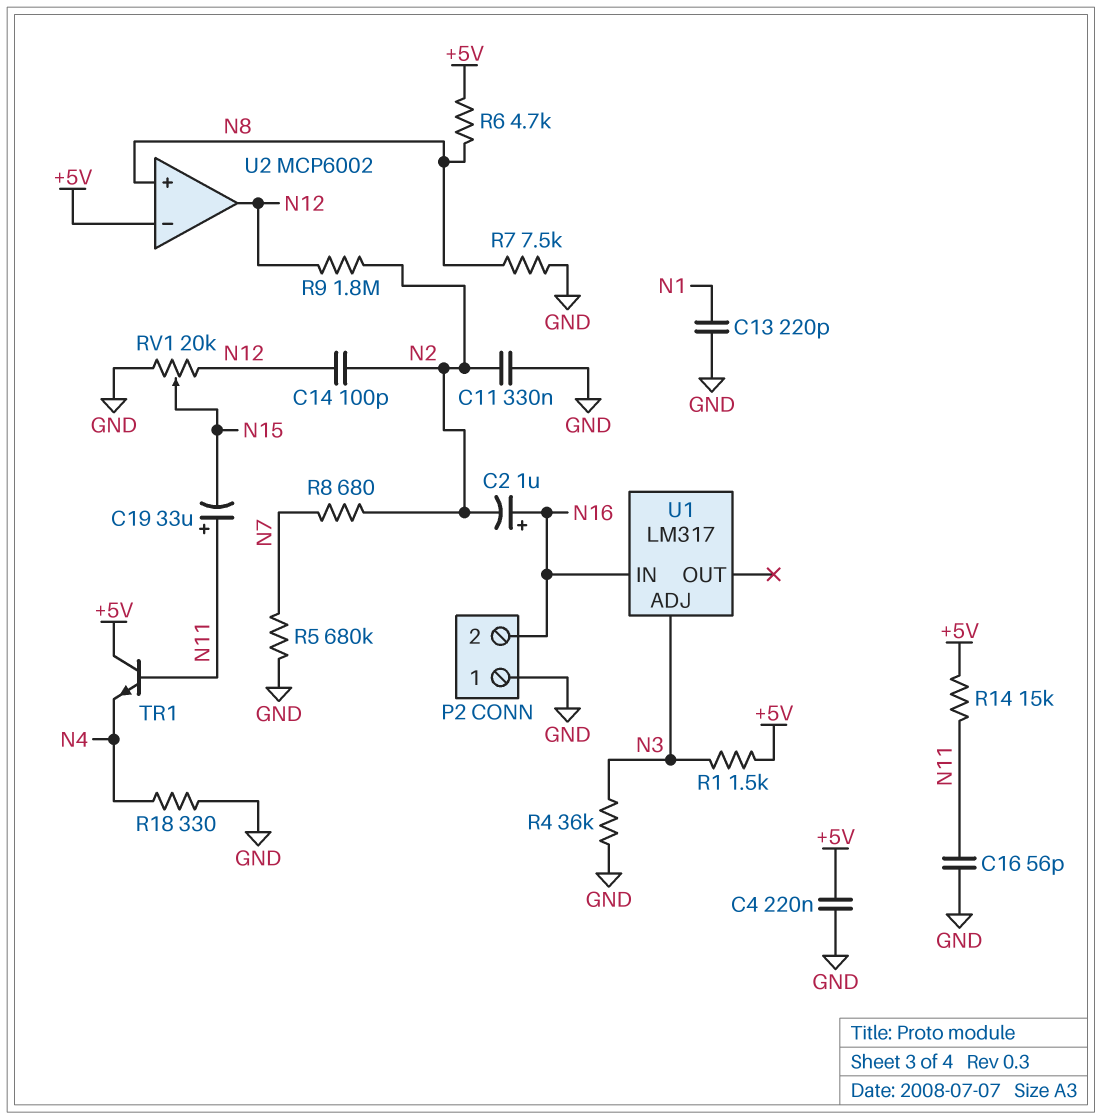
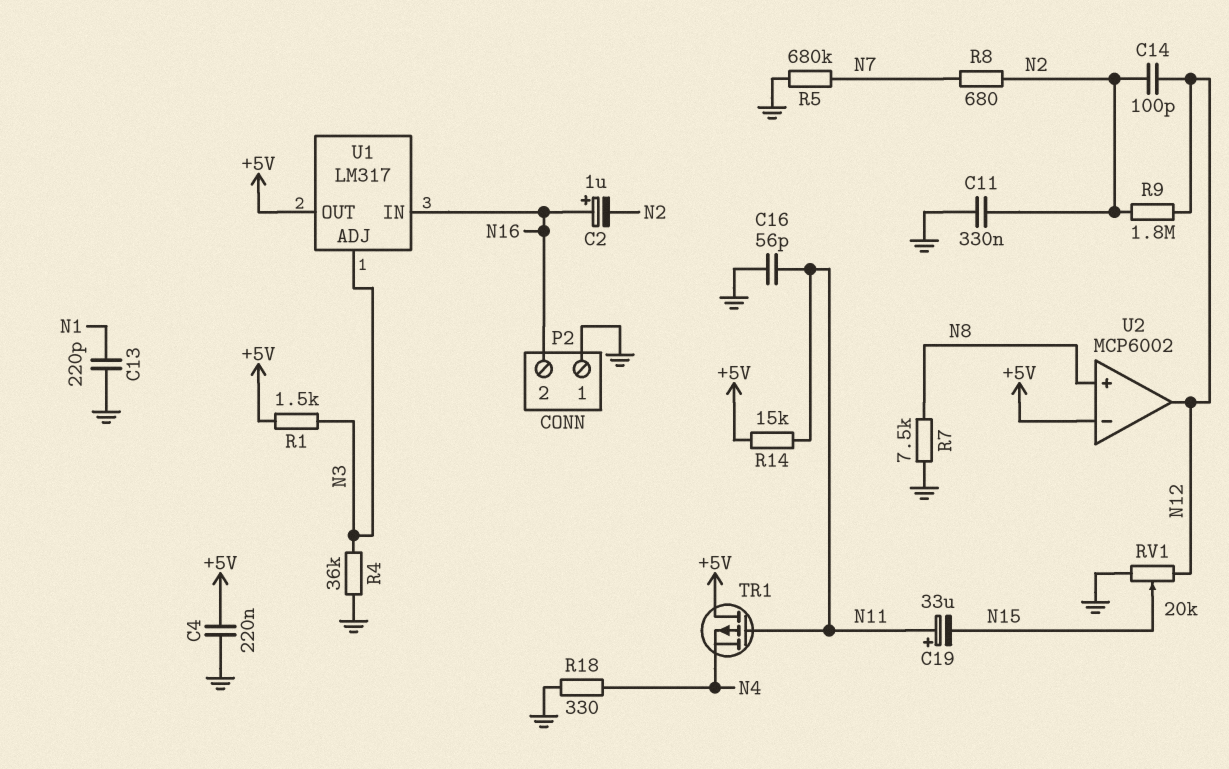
R6: 4.7k (+5V, N8) -> none
TR1: NPN (B N11, C +5V, E N4) -> PMOS (G N11, D +5V, S N4)
U1 pin OUT: none -> +5V

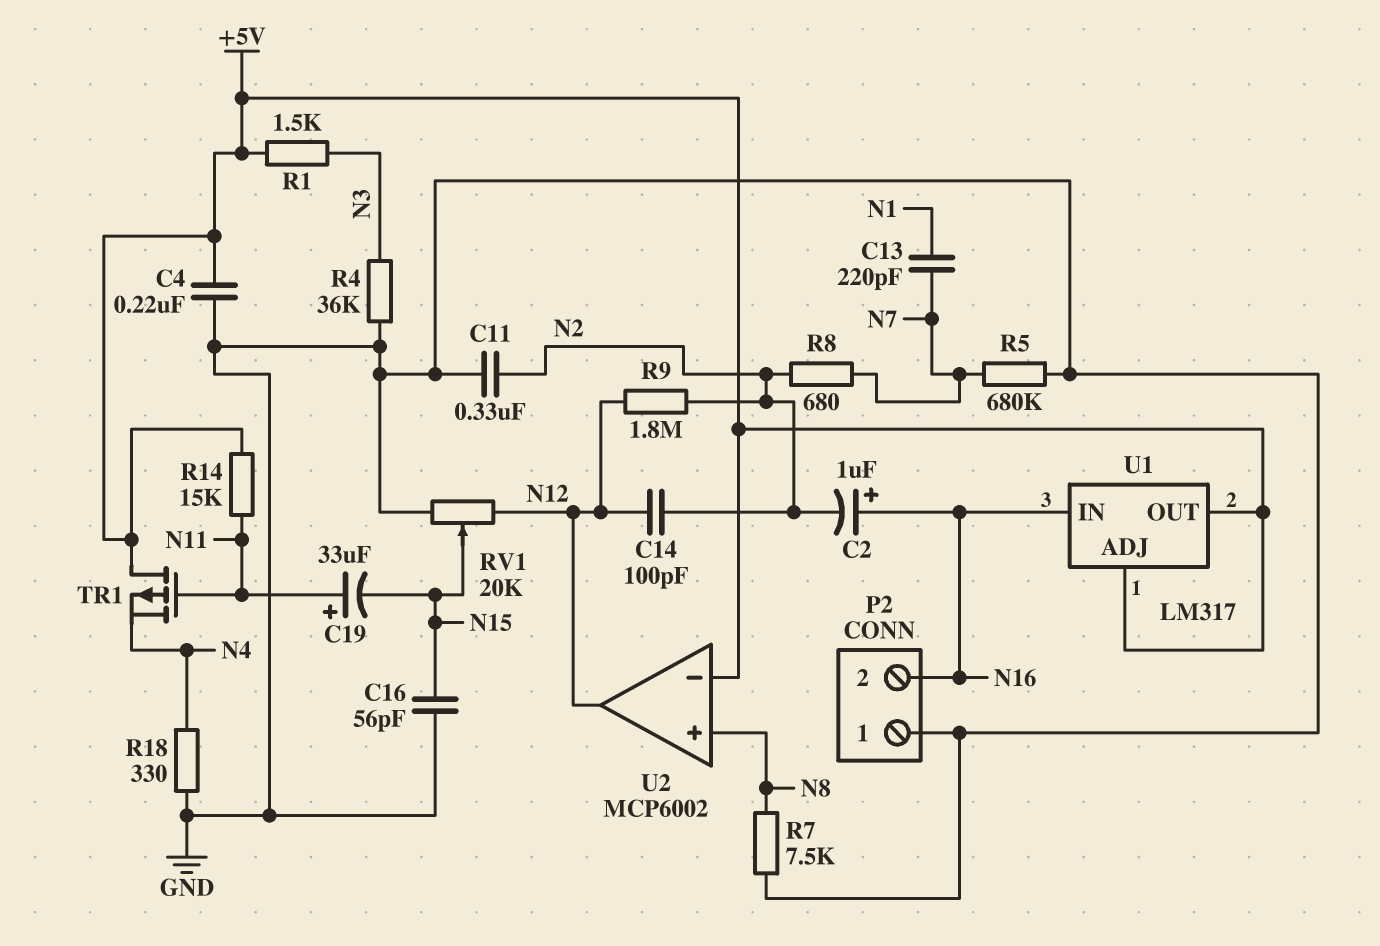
C13: 220pF (GND, N1) -> 220pF (N1, N7)
C16: 56pF (GND, N11) -> 56pF (GND, N15)
U1 pin ADJ: N3 -> +5V

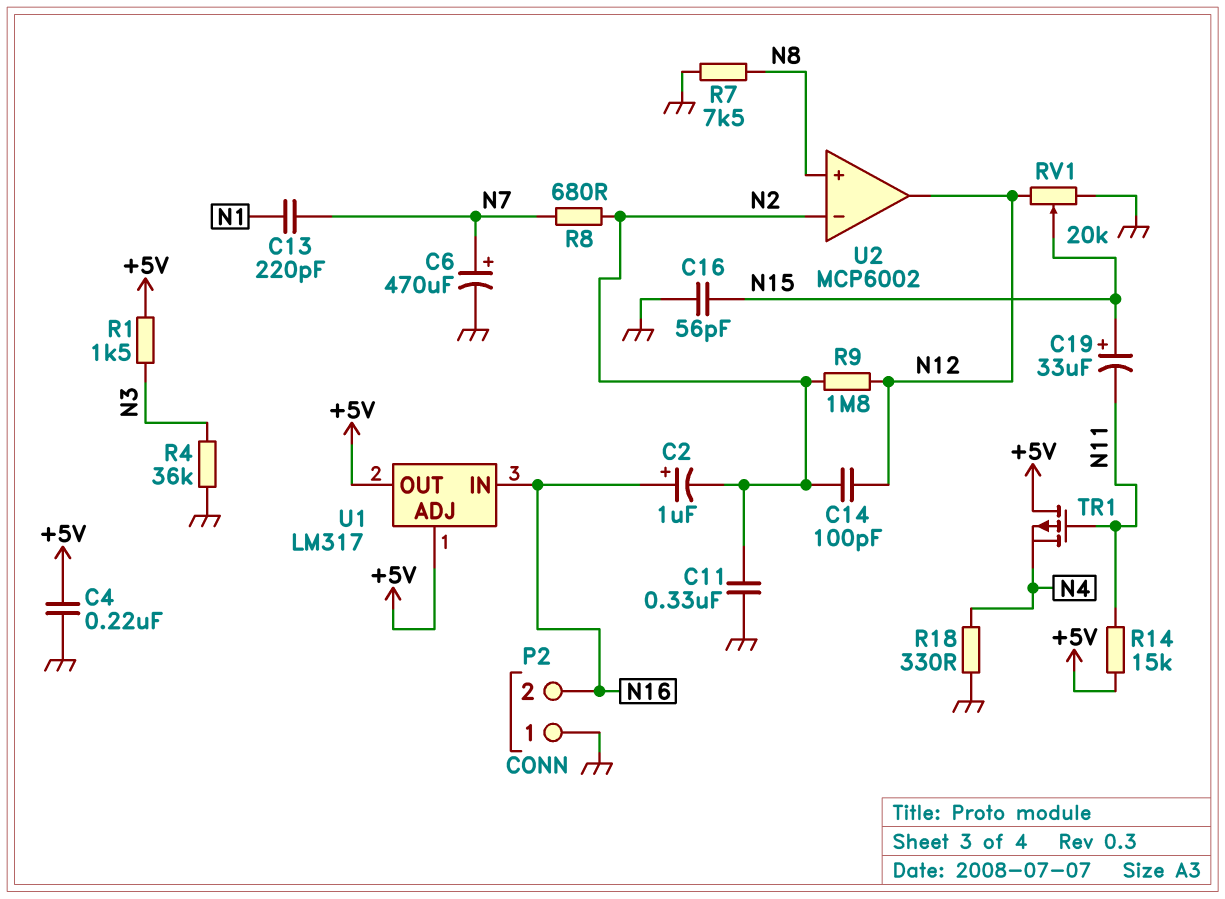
C6: none -> 470uF (plus N7, minus GND)
C19: 33uF (plus N11, minus N15) -> 33uF (plus N15, minus N11)
R5: 680k (GND, N7) -> none
U2 pin in-: +5V -> N2

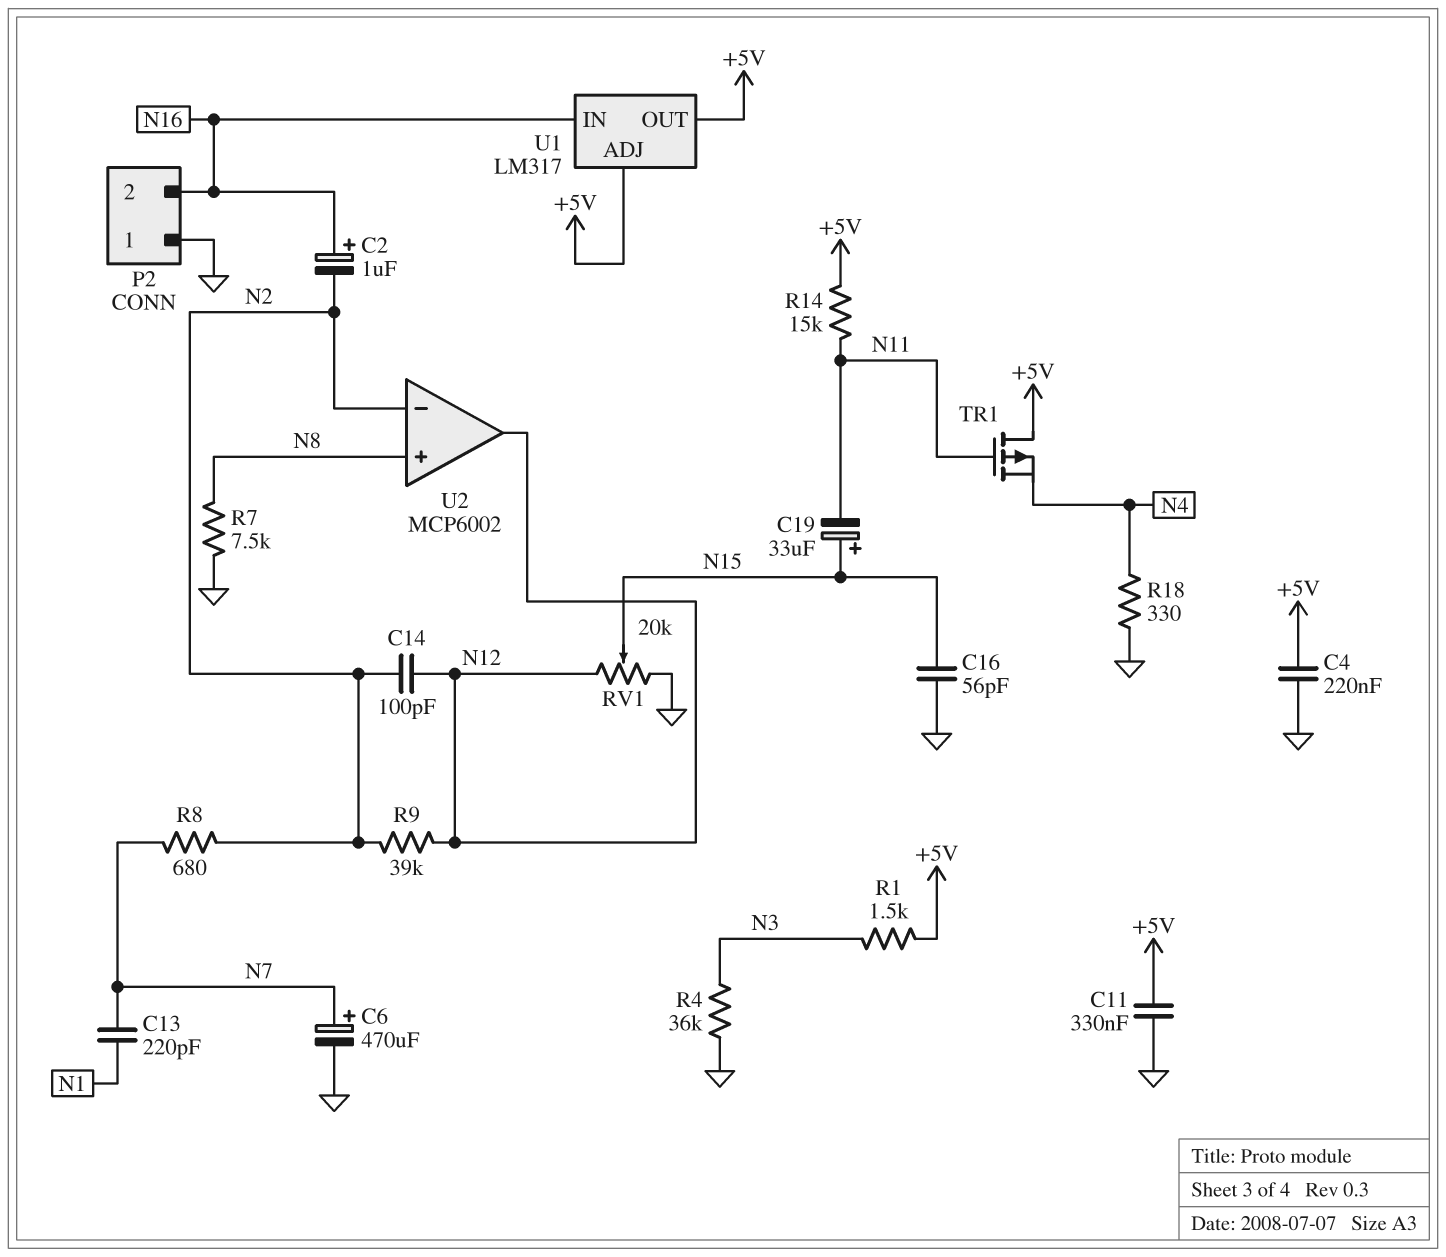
C11: 330nF (GND, N2) -> 330nF (+5V, GND)
R9: 1.8M (N2, N12) -> 39k (N2, N12)

